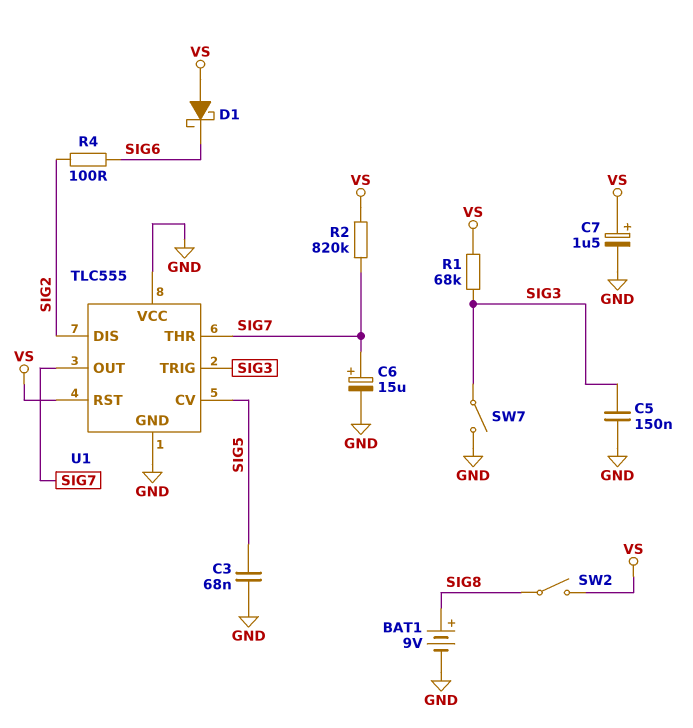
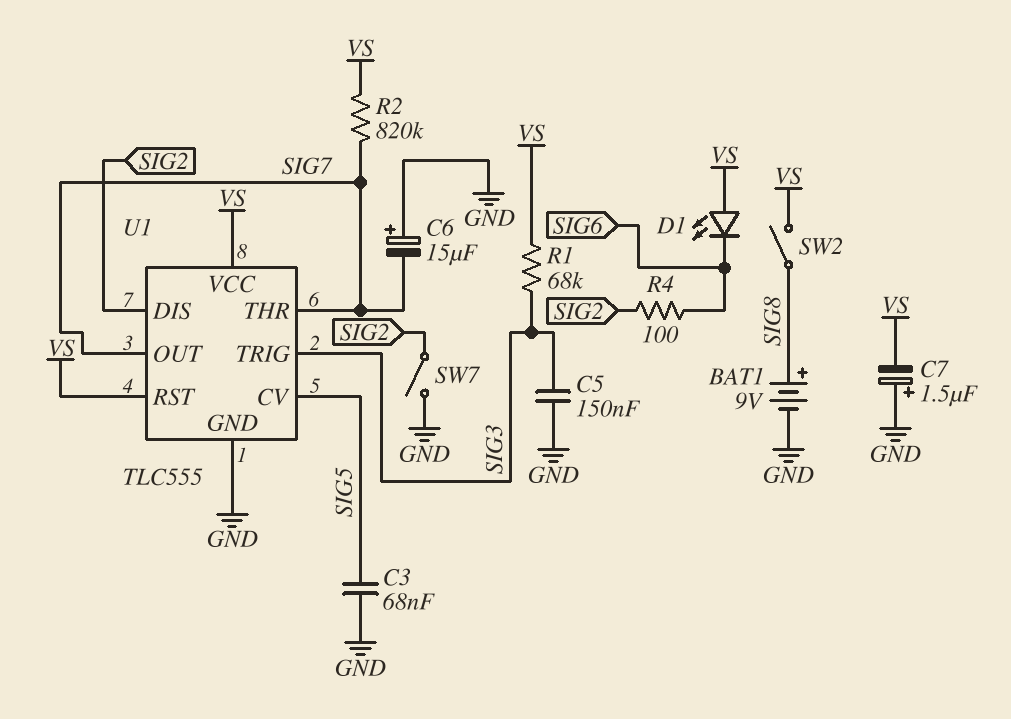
C6: 15uF (plus SIG7, minus GND) -> 15uF (plus GND, minus SIG7)
C7: 1.5uF (plus VS, minus GND) -> 1.5uF (plus GND, minus VS)
D1: schottky (A VS, K SIG6) -> LED (A VS, K SIG6)
SW7: switch (GND, SIG3) -> switch (GND, SIG2)
U1 pin VCC: GND -> VS

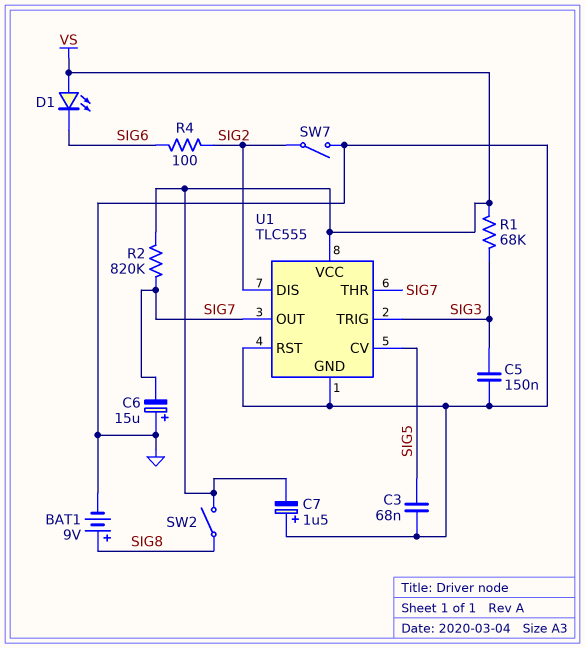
U1 pin RST: VS -> GND

